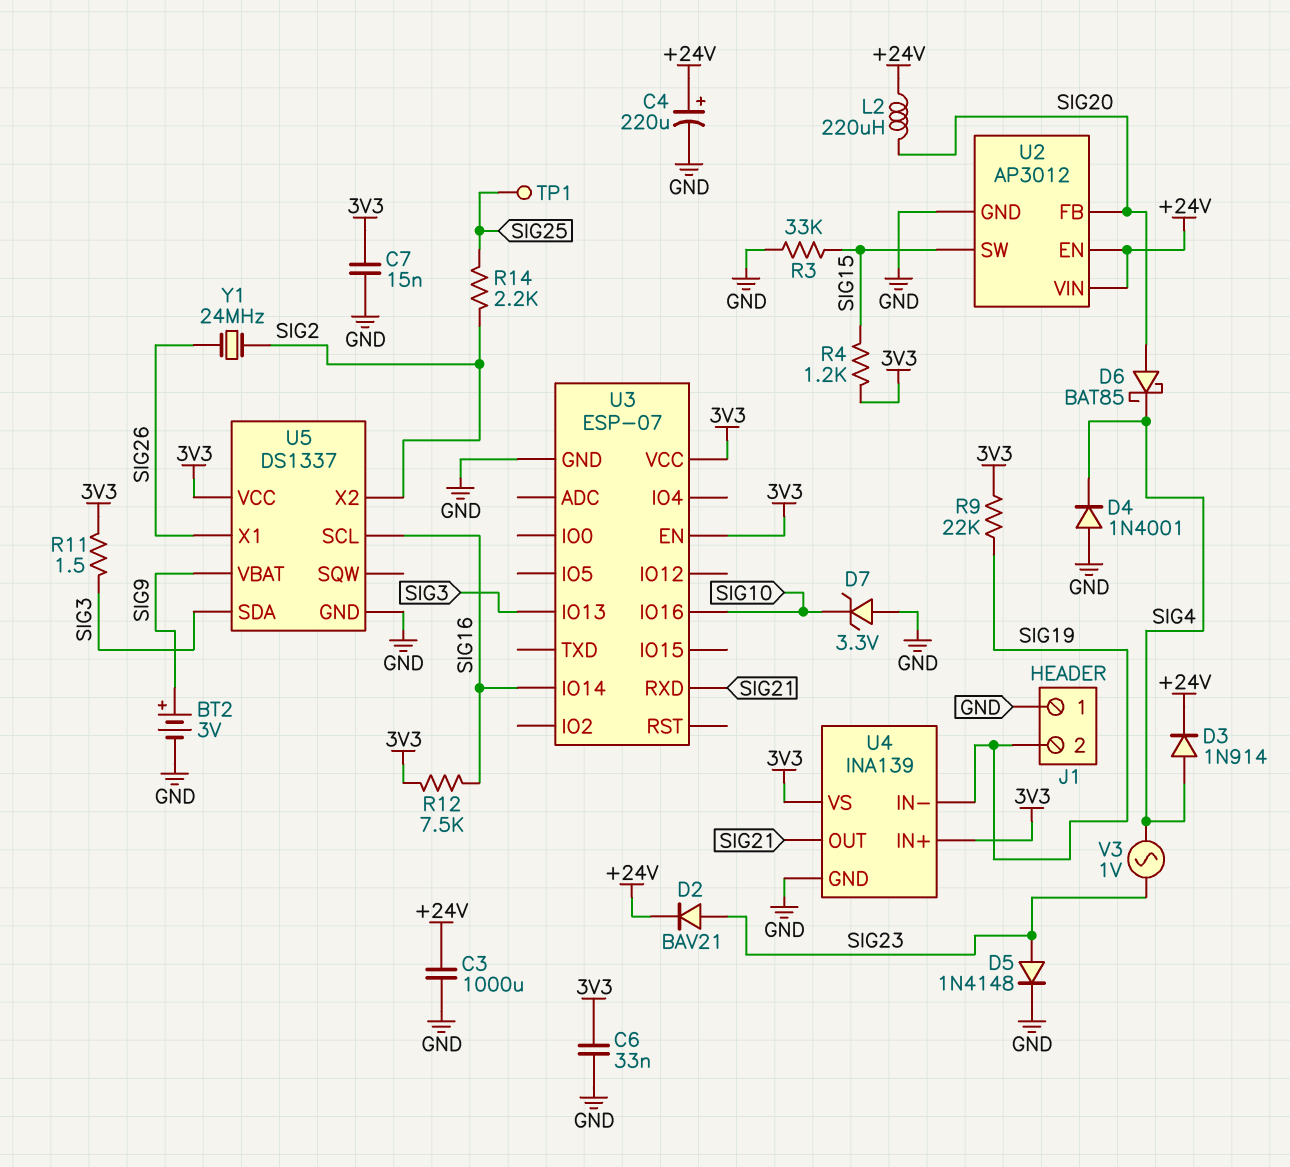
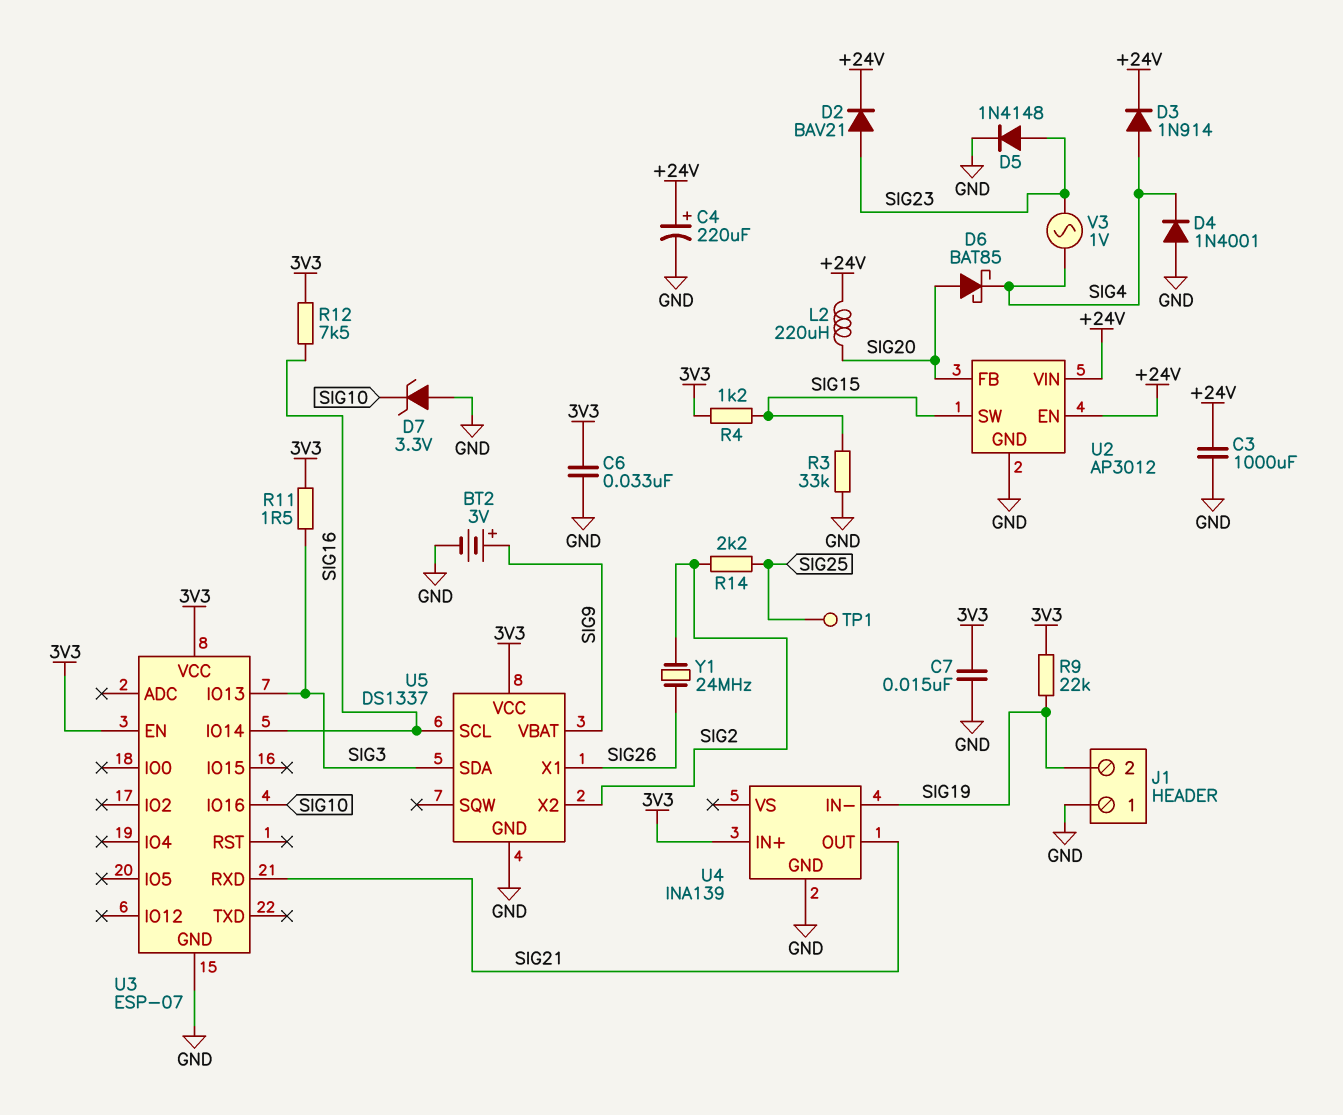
U4 pin VS: 3V3 -> none

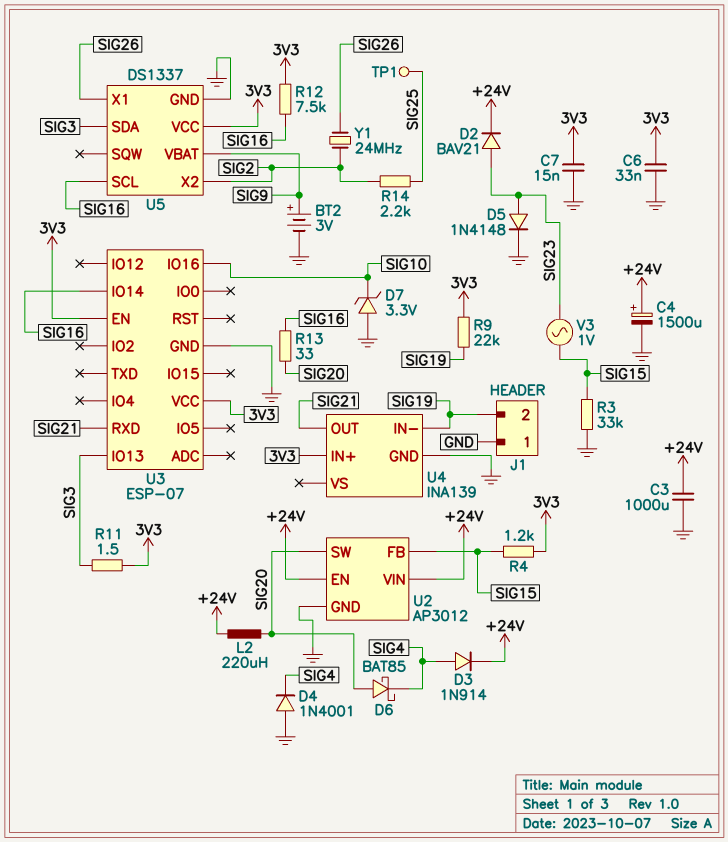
C4: 220uF (plus +24V, minus GND) -> 1500uF (plus +24V, minus GND)
R13: none -> 33 (SIG16, SIG20)
U2 pin FB: SIG20 -> SIG15
U2 pin SW: SIG15 -> SIG20
V3: AC 1V (SIG4, SIG23) -> AC 1V (SIG15, SIG23)

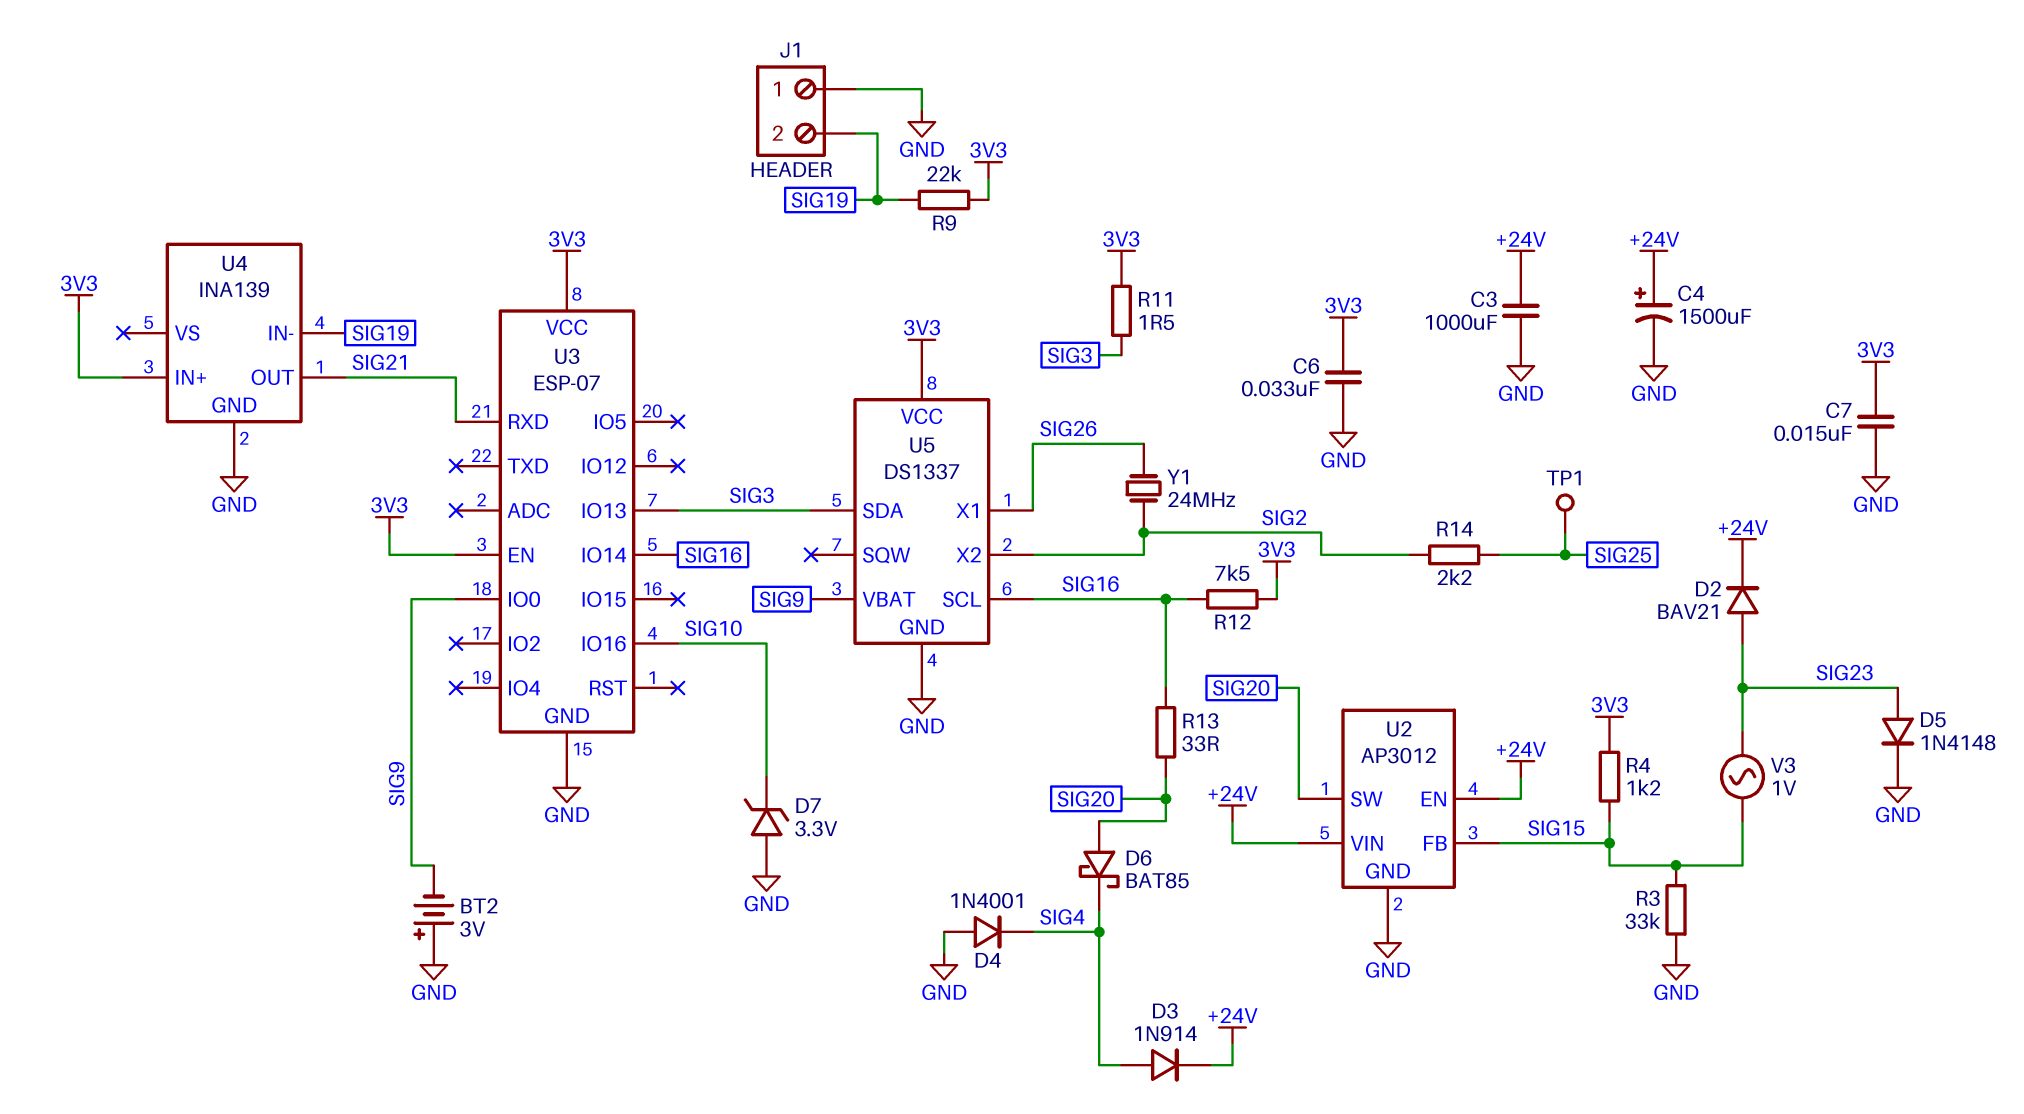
BT2: 3V (plus SIG9, minus GND) -> 3V (plus GND, minus SIG9)
L2: 220uH (+24V, SIG20) -> none
U3 pin IO0: none -> SIG9

